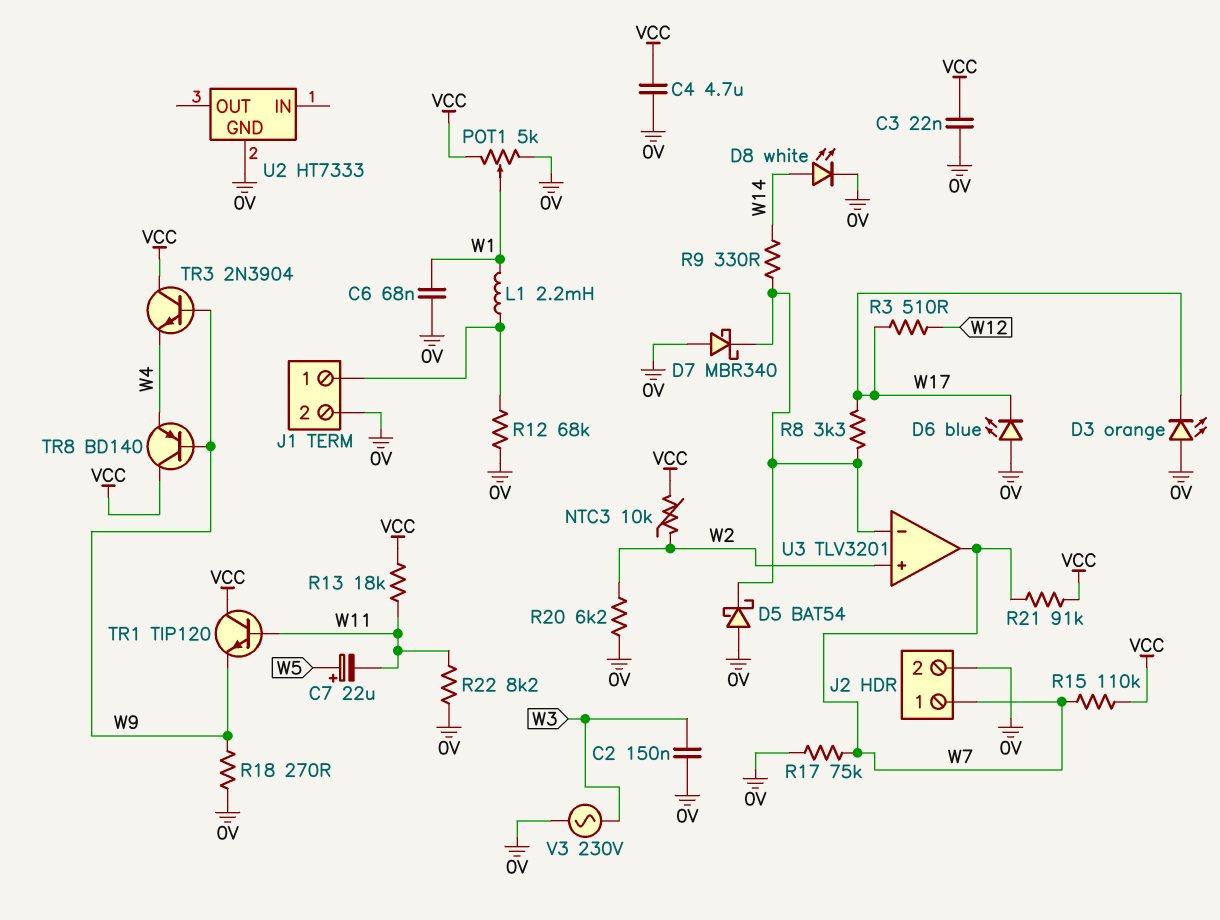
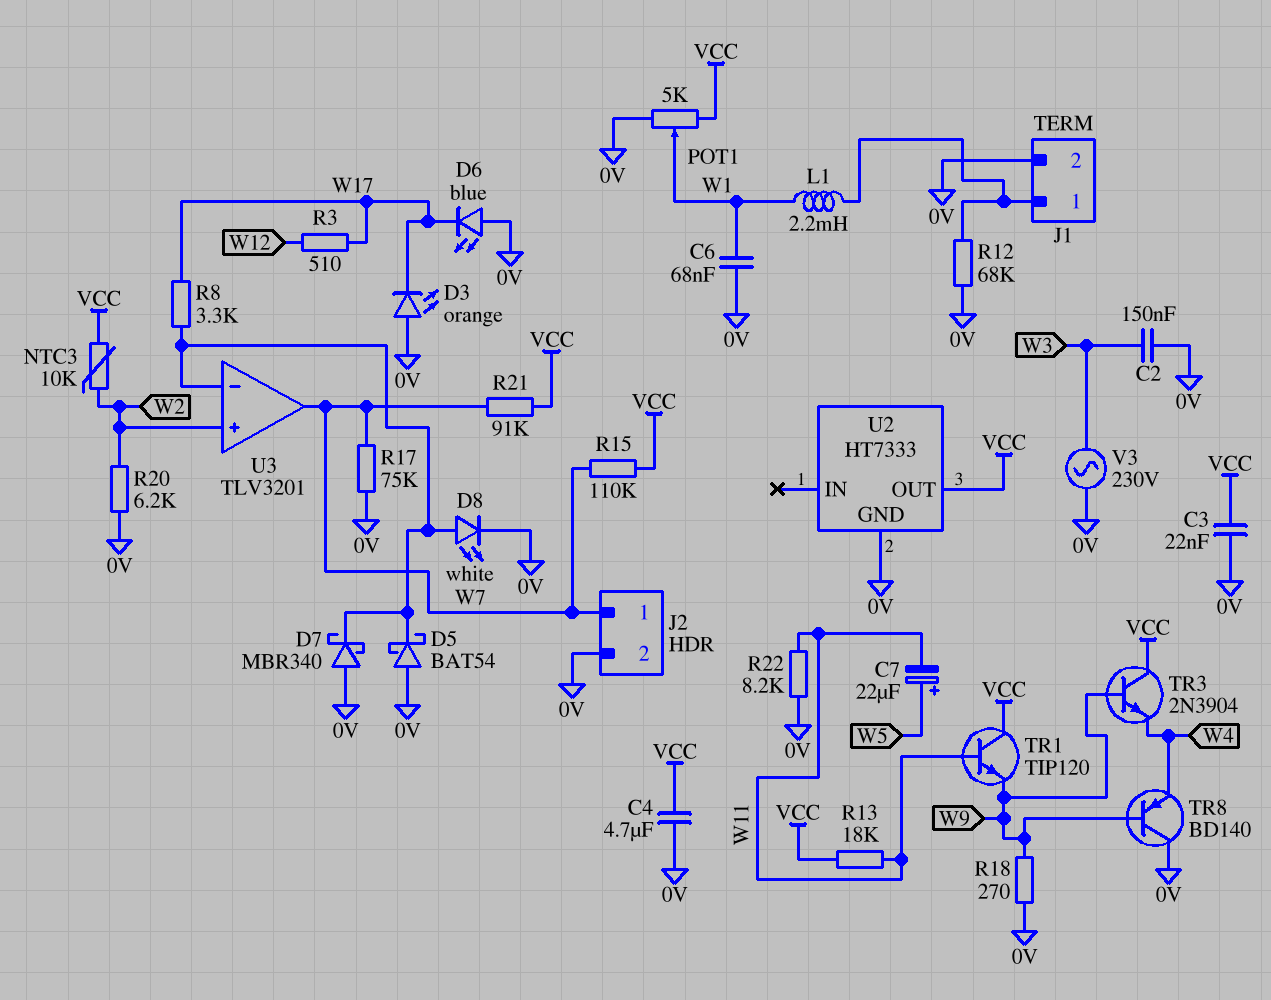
D8: LED white (A W14, K 0V) -> LED white (A U3/in-, K 0V)
R9: 330 (U3/in-, W14) -> none
TR8: PNP BD140 (B W9, C VCC, E W4) -> PNP BD140 (B W9, C 0V, E W4)
U2 pin OUT: none -> VCC

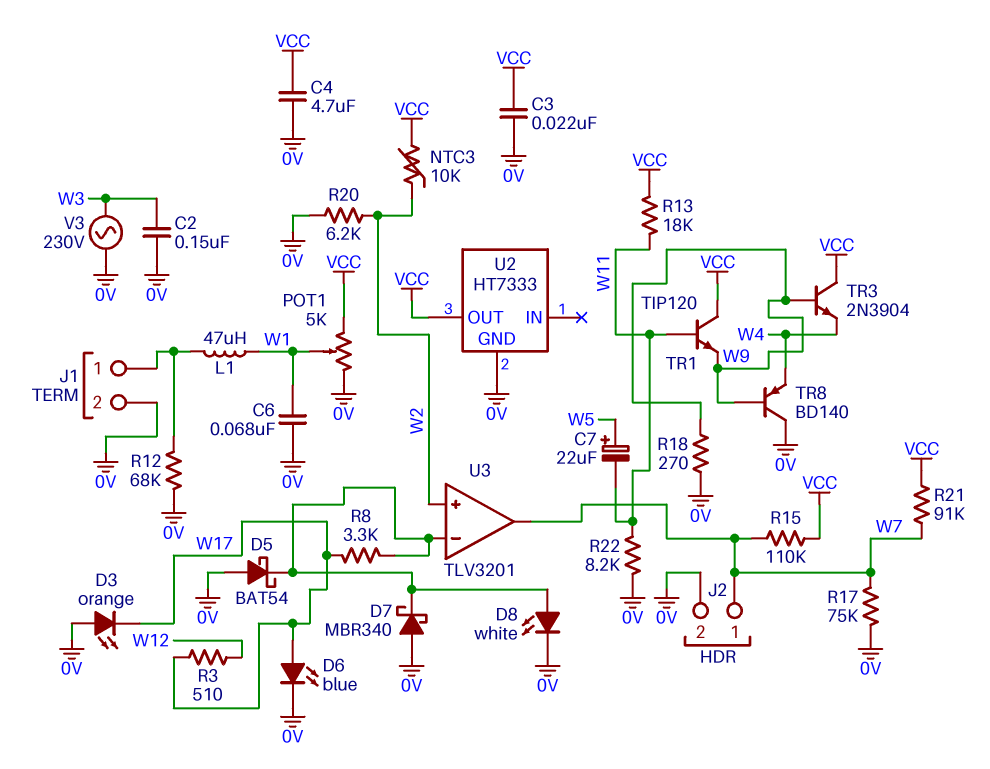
D6: LED blue (A 0V, K W17) -> LED blue (A W17, K 0V)
L1: 2.2mH (J1/1, W1) -> 47uH (J1/1, W1)

